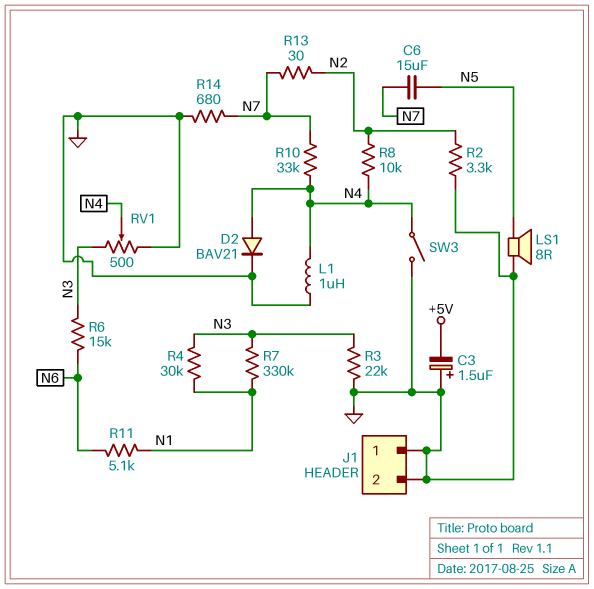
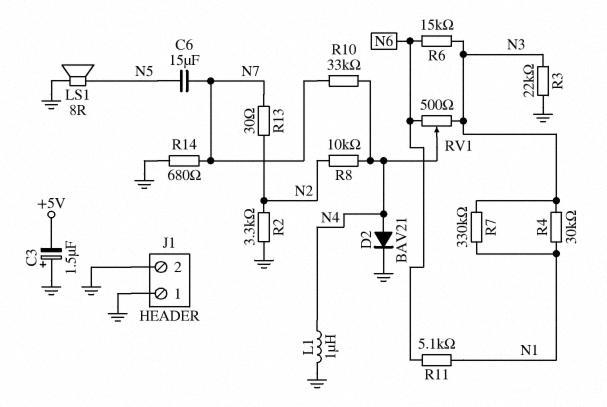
RV1: 500 (GND, N3, wiper N4) -> 500 (N3, N6, wiper N4)
SW3: switch (GND, N4) -> none

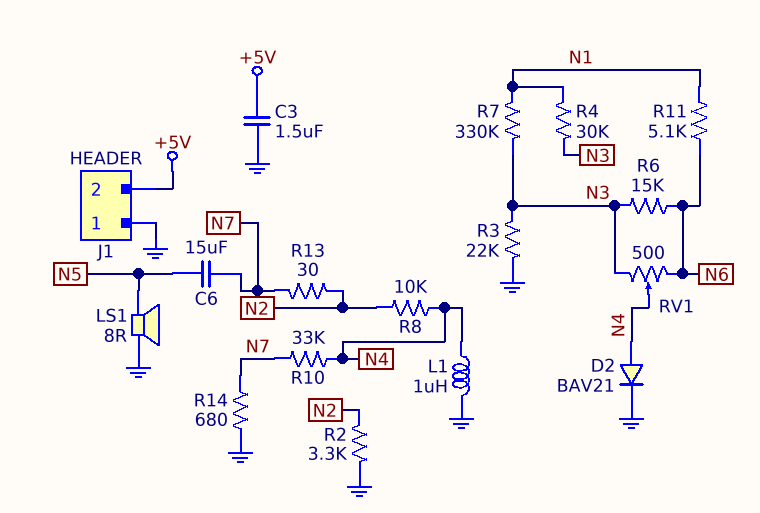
C3: 1.5uF (plus GND, minus +5V) -> 1.5uF (+5V, GND)
J1 pin 2: GND -> +5V

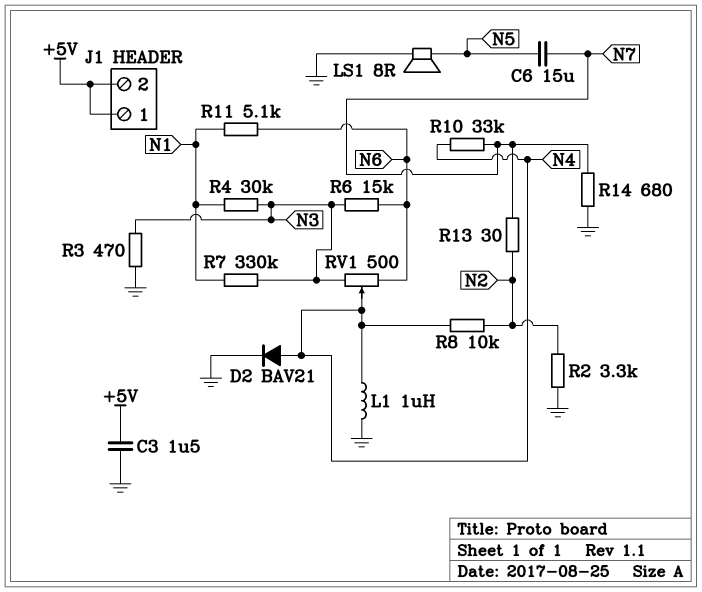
J1 pin 1: GND -> +5V
R3: 22k (GND, N3) -> 470 (GND, N3)

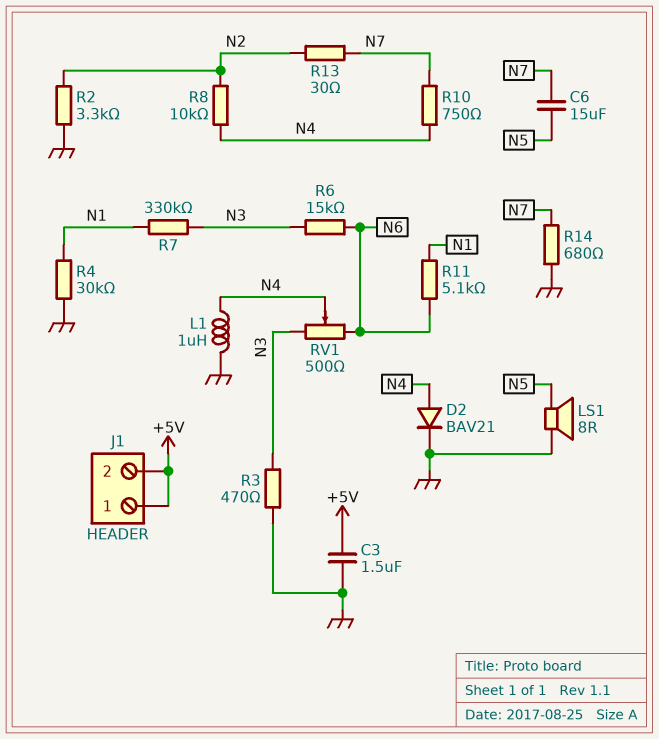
R4: 30k (N1, N3) -> 30k (GND, N1)
R10: 33k (N4, N7) -> 750 (N4, N7)

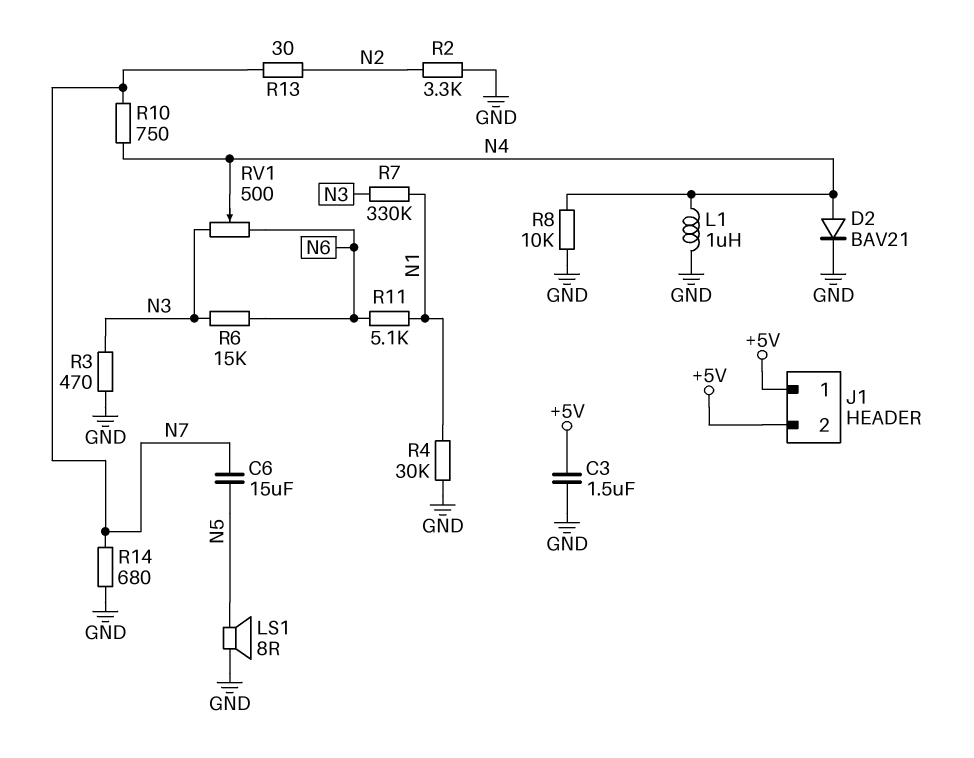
R8: 10k (N2, N4) -> 10k (GND, N4)

